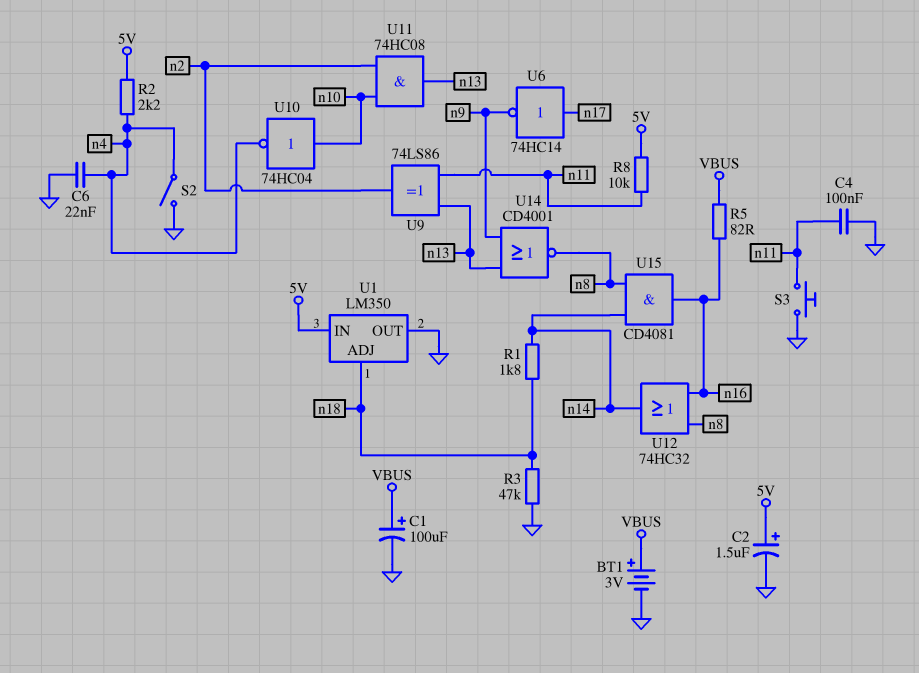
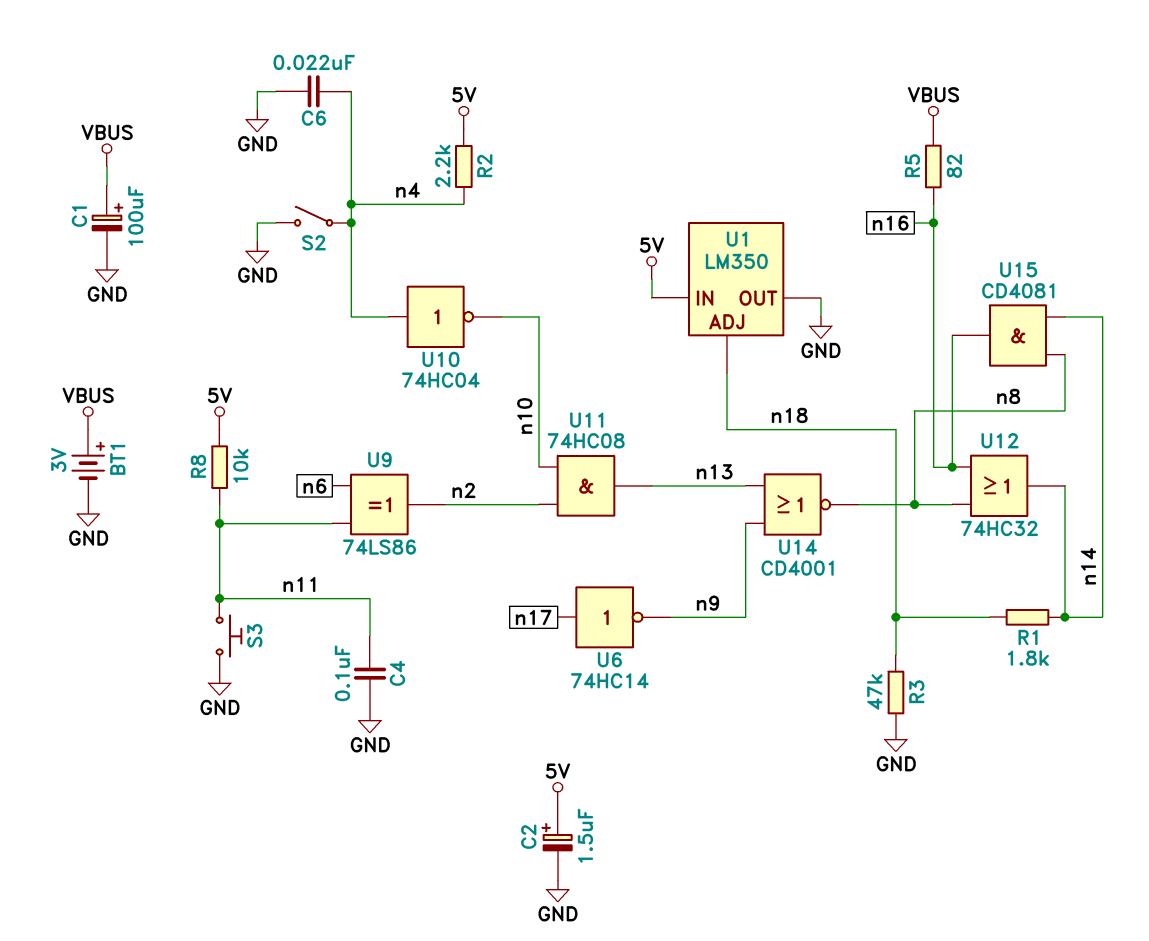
U9: XOR 74LS86 (in n11, in n13, out n2) -> XOR 74LS86 (in n6, in n11, out n2)
U10: NOT 74HC04 (in n10, out n4) -> NOT 74HC04 (in n4, out n10)

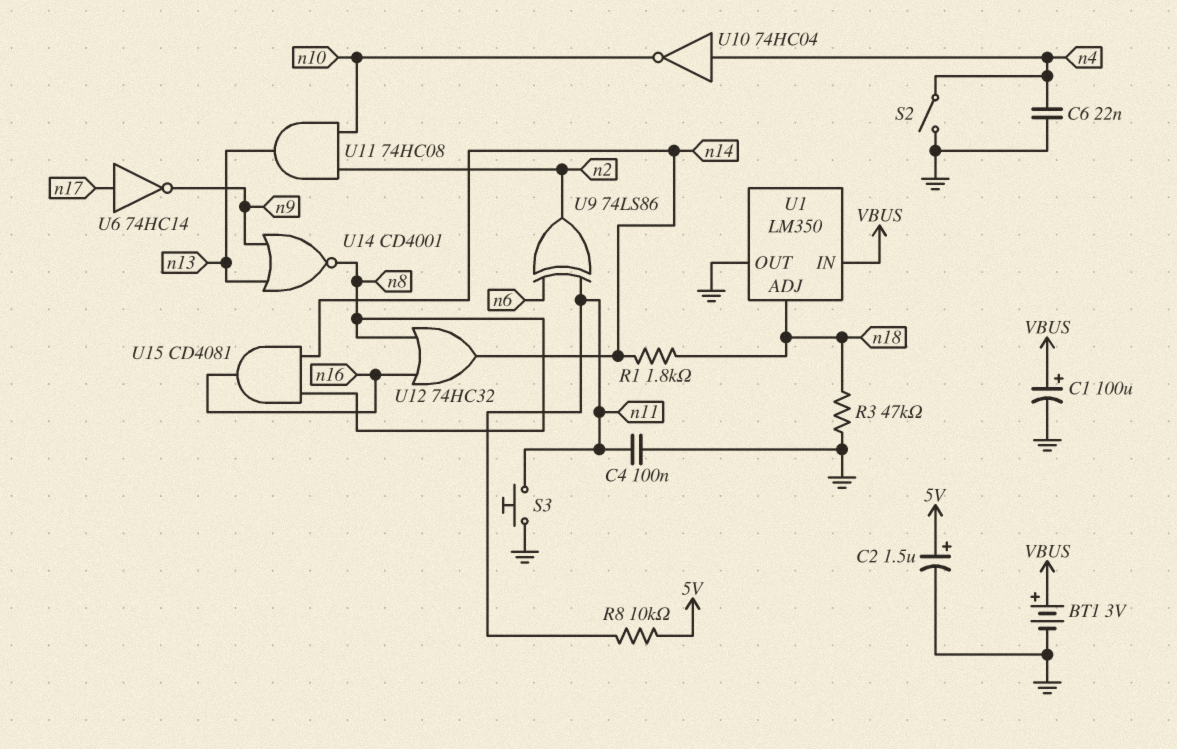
R2: 2.2k (5V, n4) -> none
R5: 82 (VBUS, n16) -> none
U1 pin IN: 5V -> VBUS

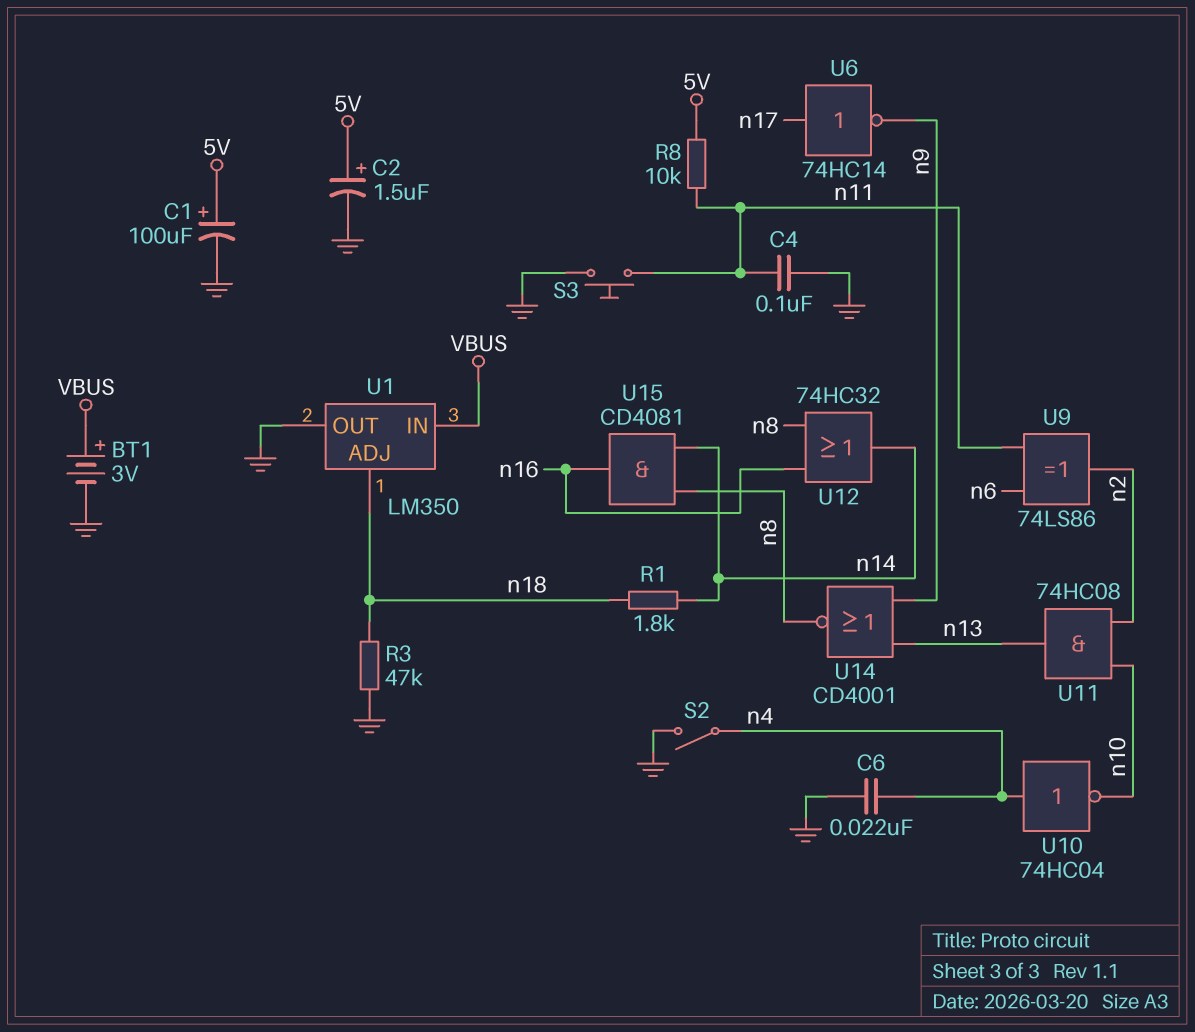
C1: 100uF (plus VBUS, minus GND) -> 100uF (plus 5V, minus GND)

